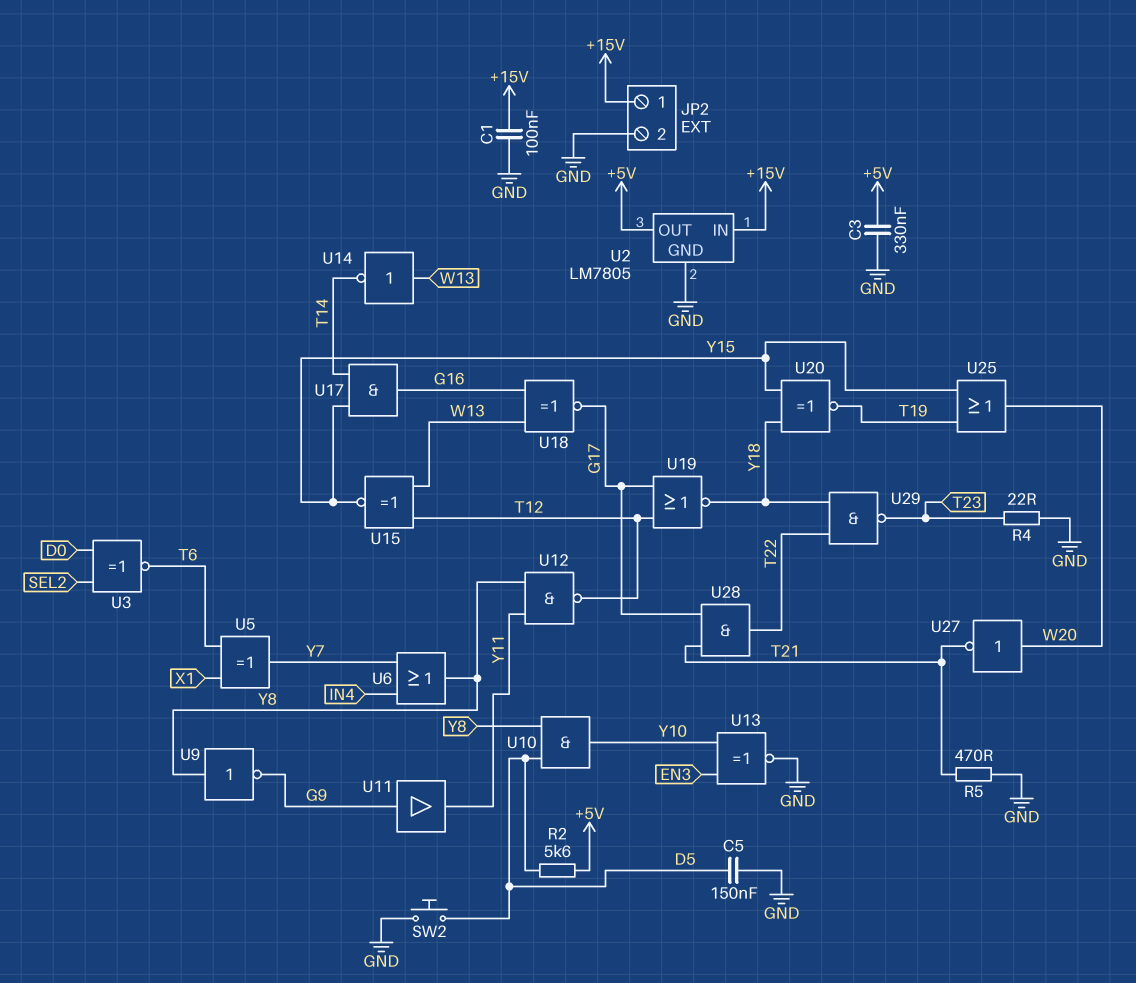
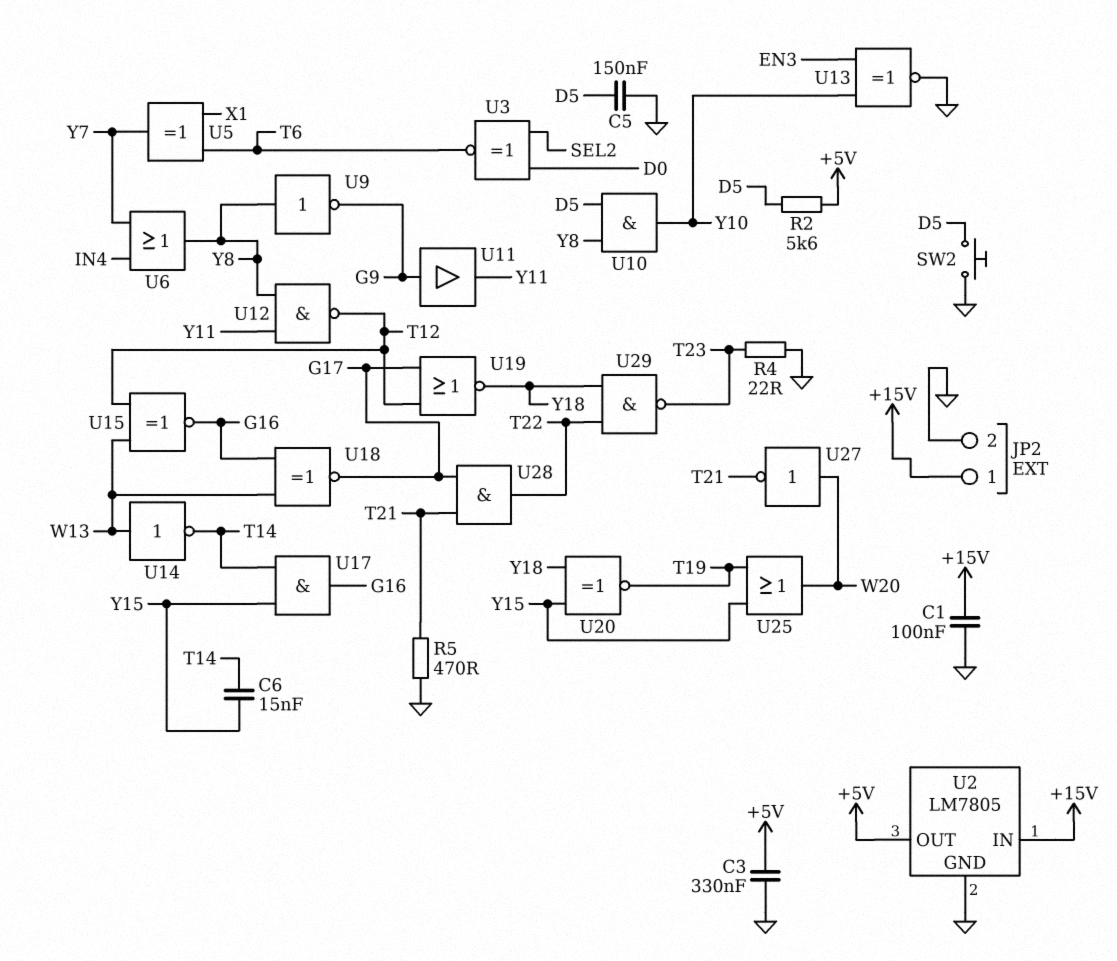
C6: none -> 15nF (T14, Y15)
U15: XNOR (in T12, in W13, out Y15) -> XNOR (in T12, in W13, out G16)

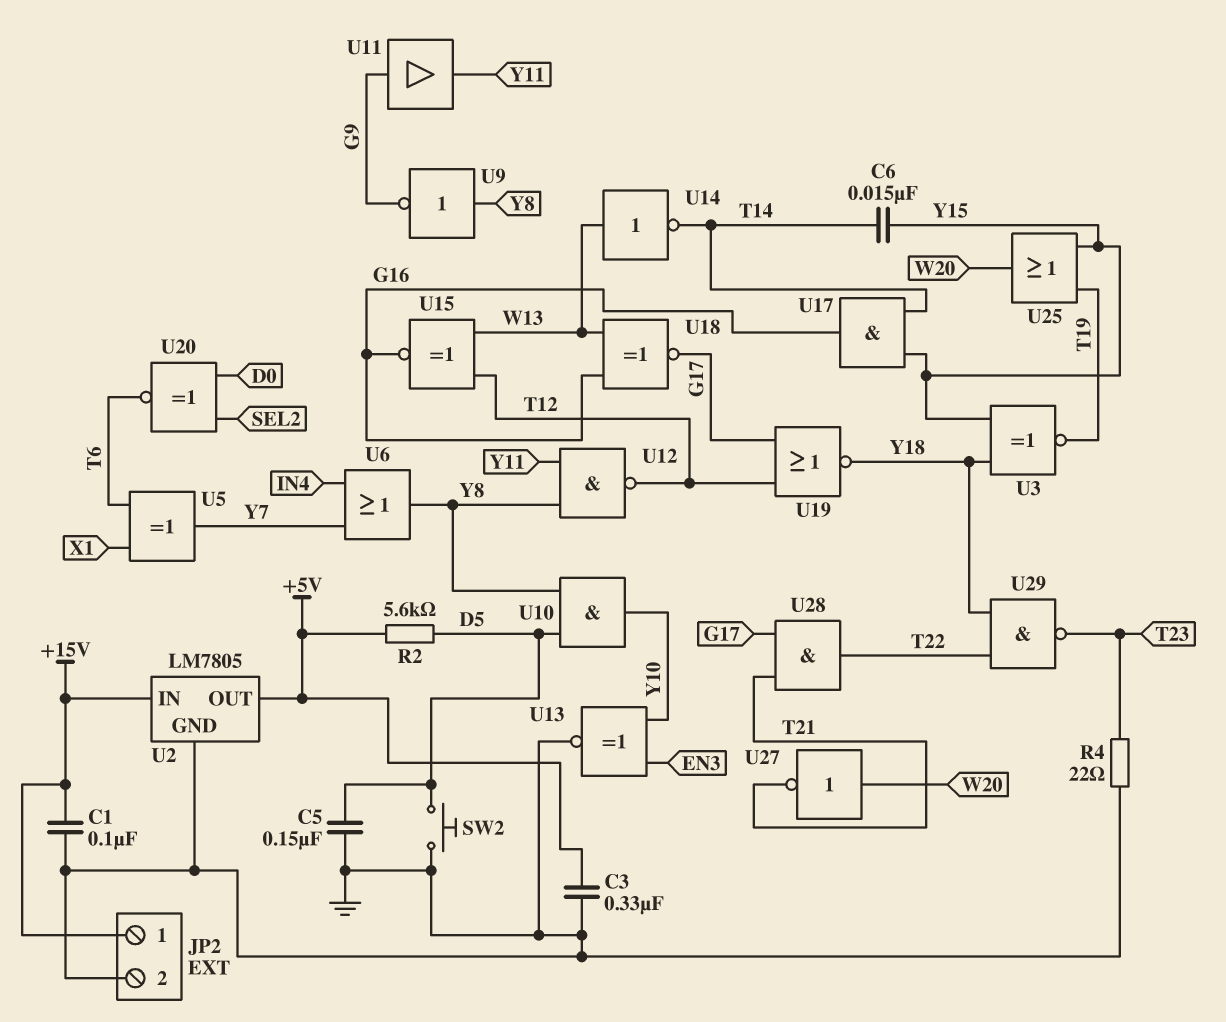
R5: 470 (GND, T21) -> none
U3: XNOR (in D0, in SEL2, out T6) -> XNOR (in Y15, in Y18, out T19)
U20: XNOR (in Y15, in Y18, out T19) -> XNOR (in D0, in SEL2, out T6)

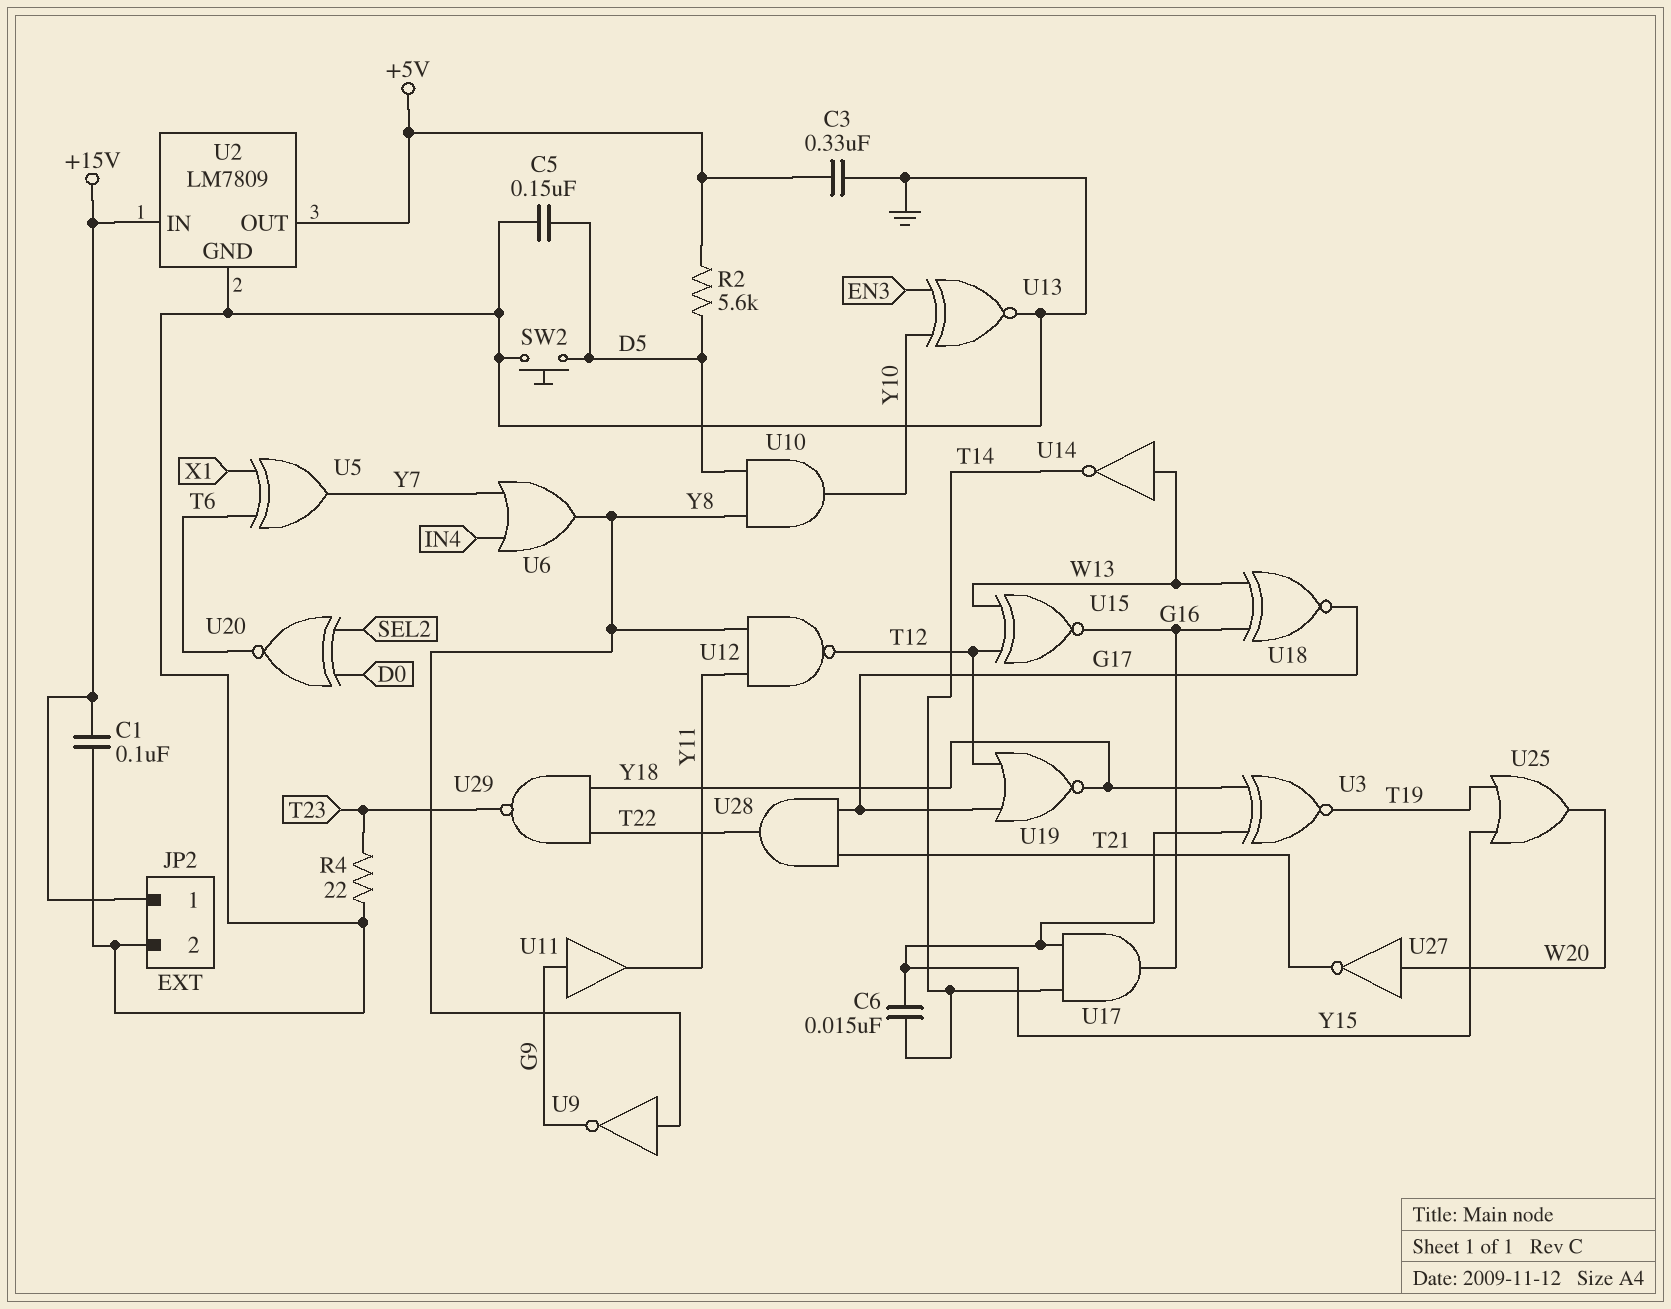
U2: LM7805 -> LM7809

